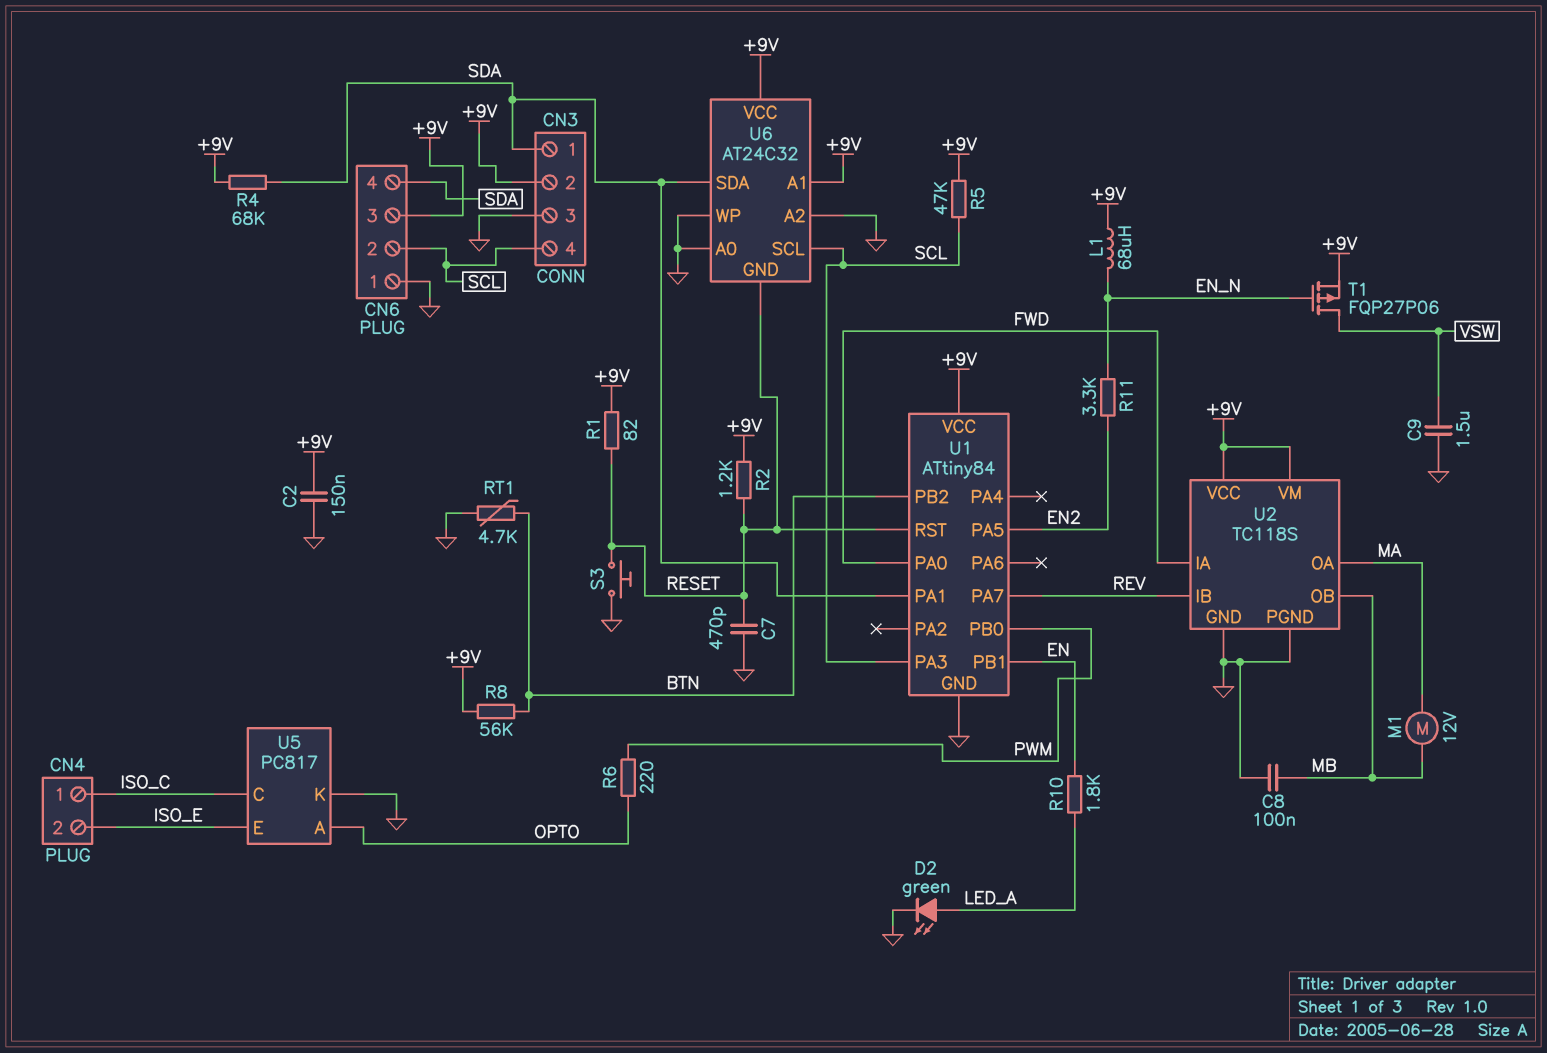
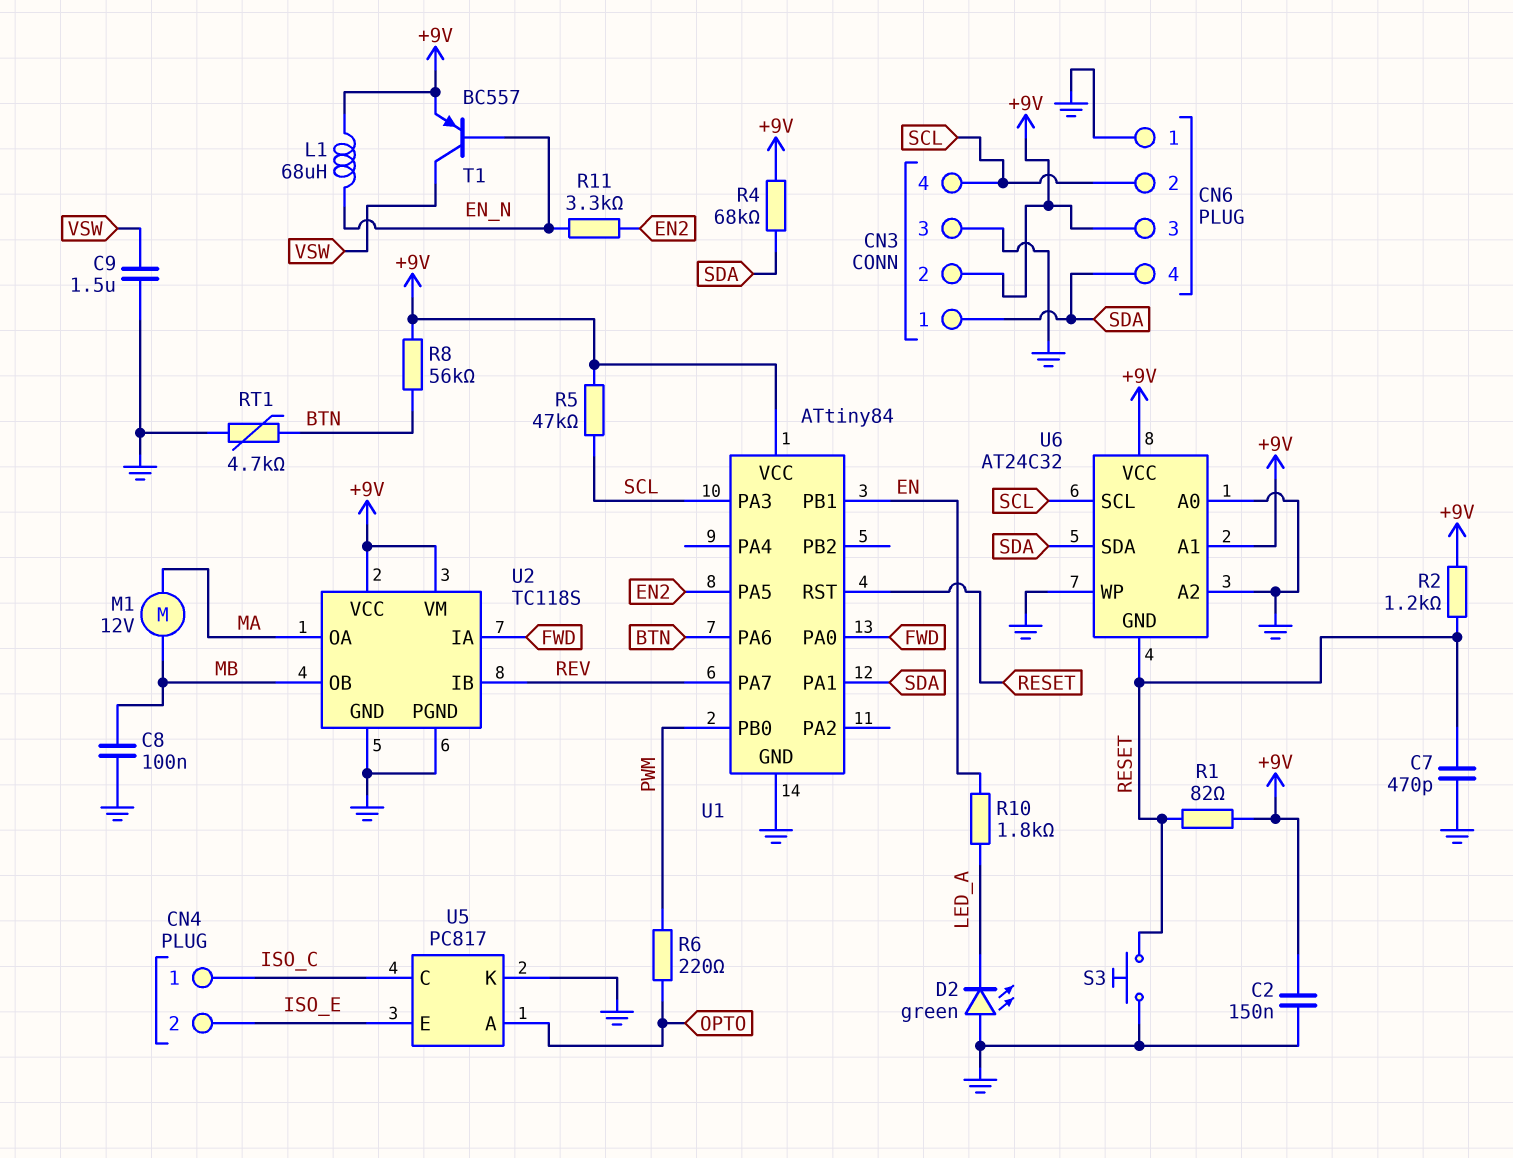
D2: LED green (A LED_A, K GND) -> LED green (A GND, K LED_A)
T1: PMOS FQP27P06 (G EN_N, D VSW, S +9V) -> PNP BC557 (B EN_N, C VSW, E +9V)
U1 pin PA6: none -> BTN
U1 pin PB2: BTN -> none

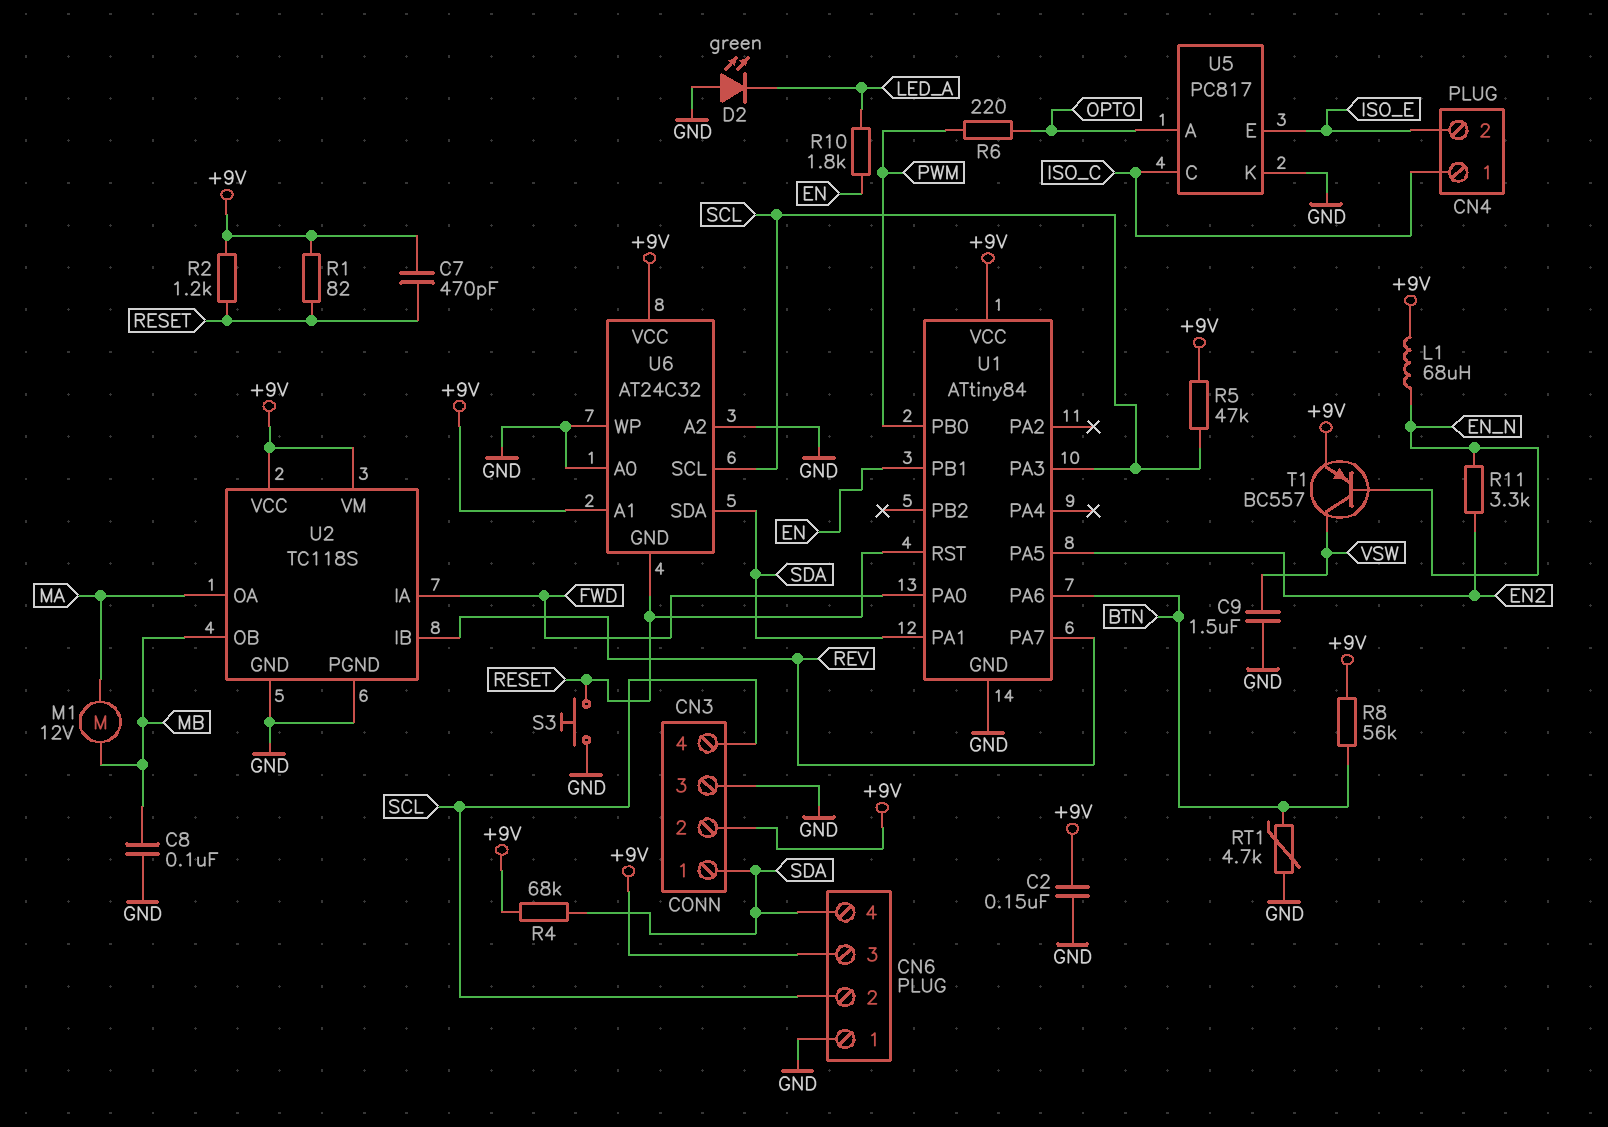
C7: 470pF (GND, RESET) -> 470pF (+9V, RESET)

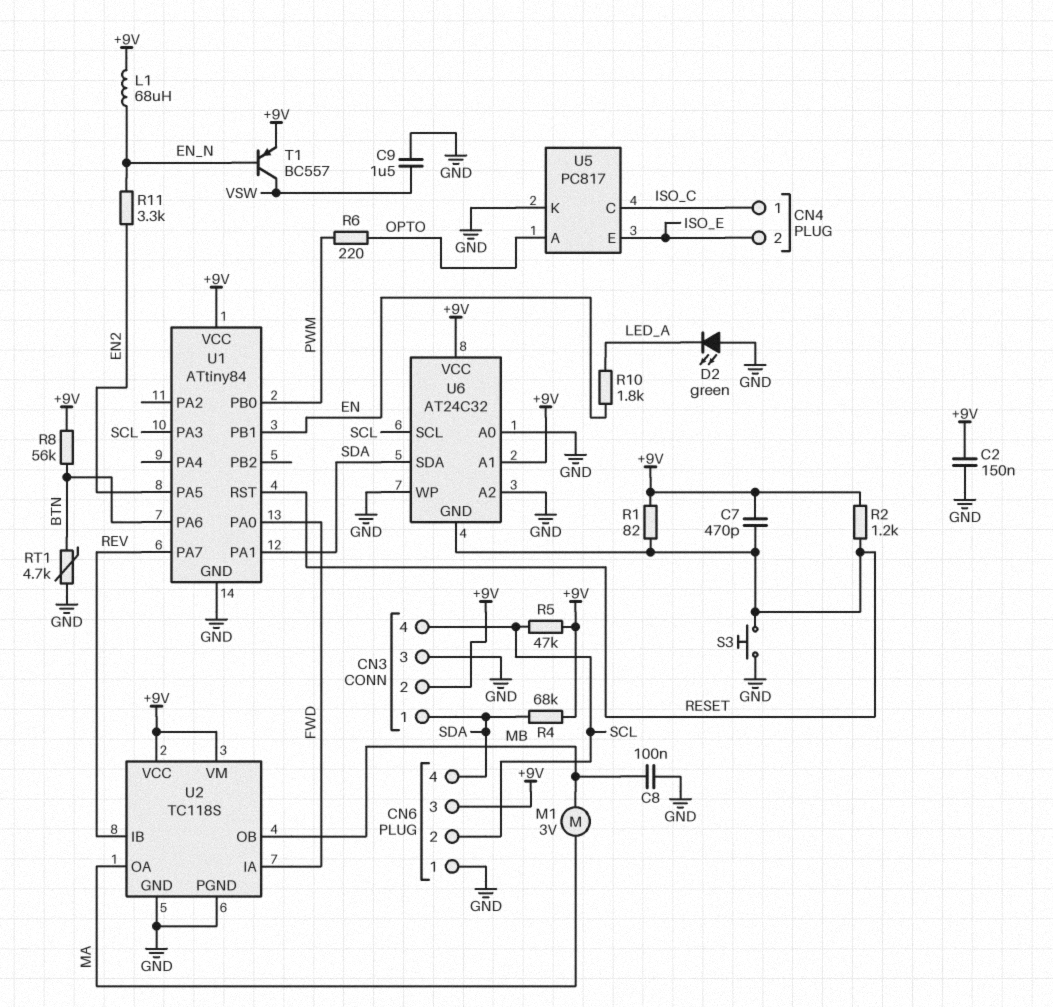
M1: motor 12V (MA, MB) -> motor 3V (MA, MB)

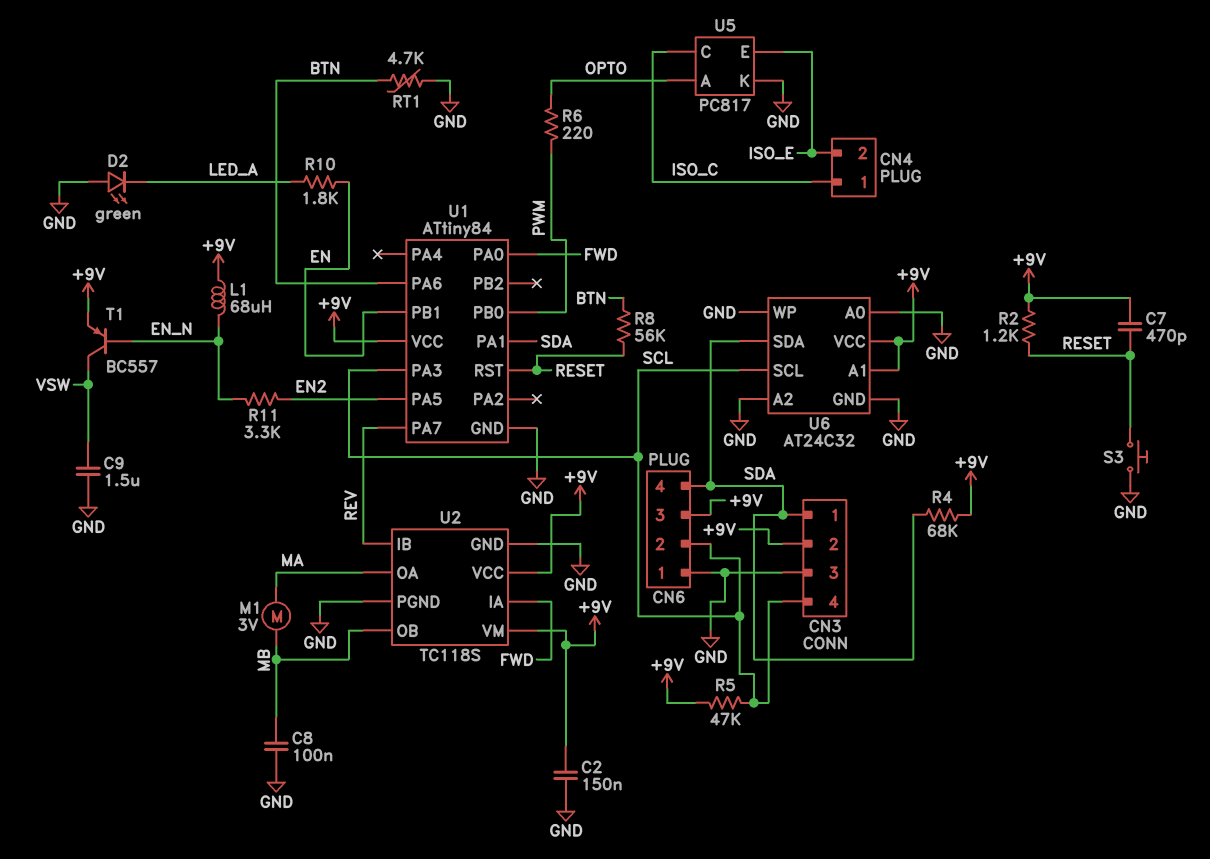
R1: 82 (+9V, RESET) -> none
R8: 56k (+9V, BTN) -> 56k (BTN, RESET)
U6 pin GND: RESET -> GND

